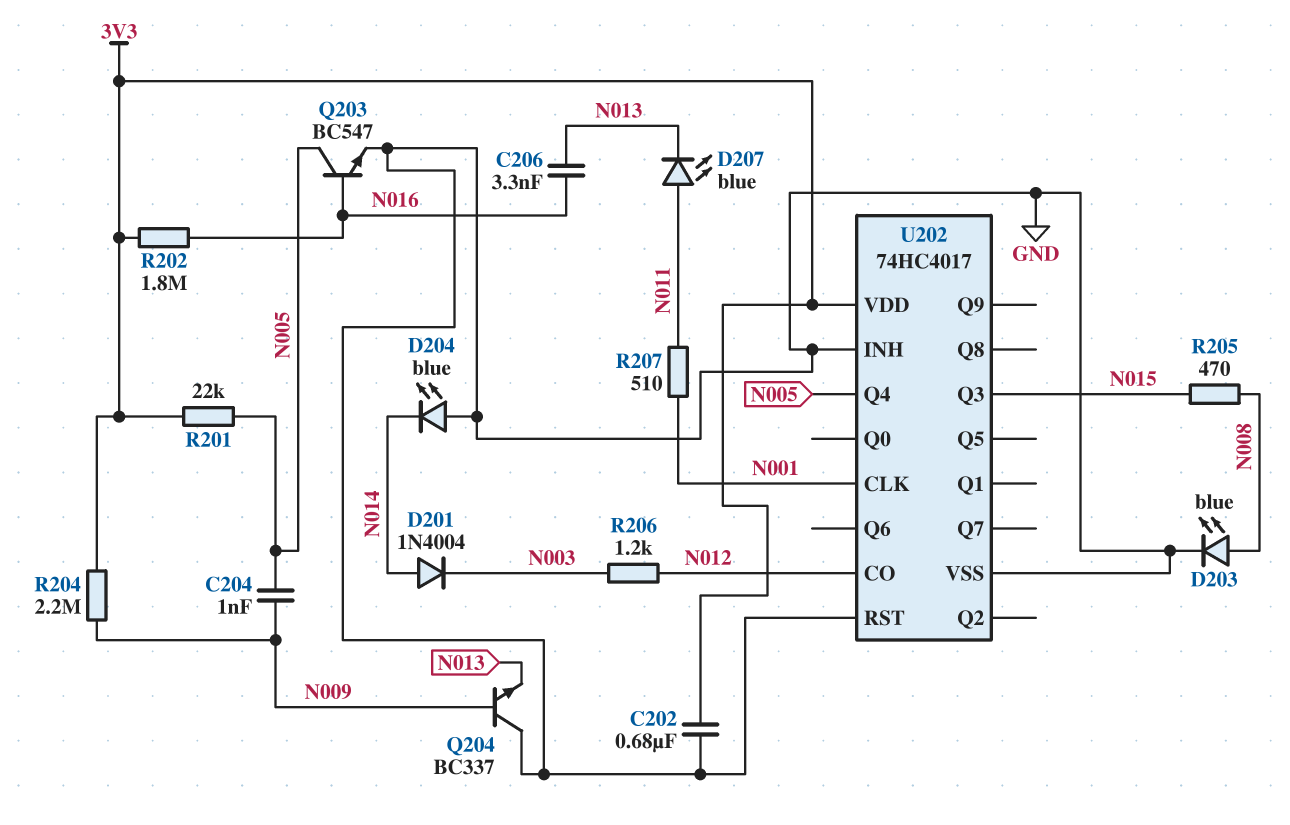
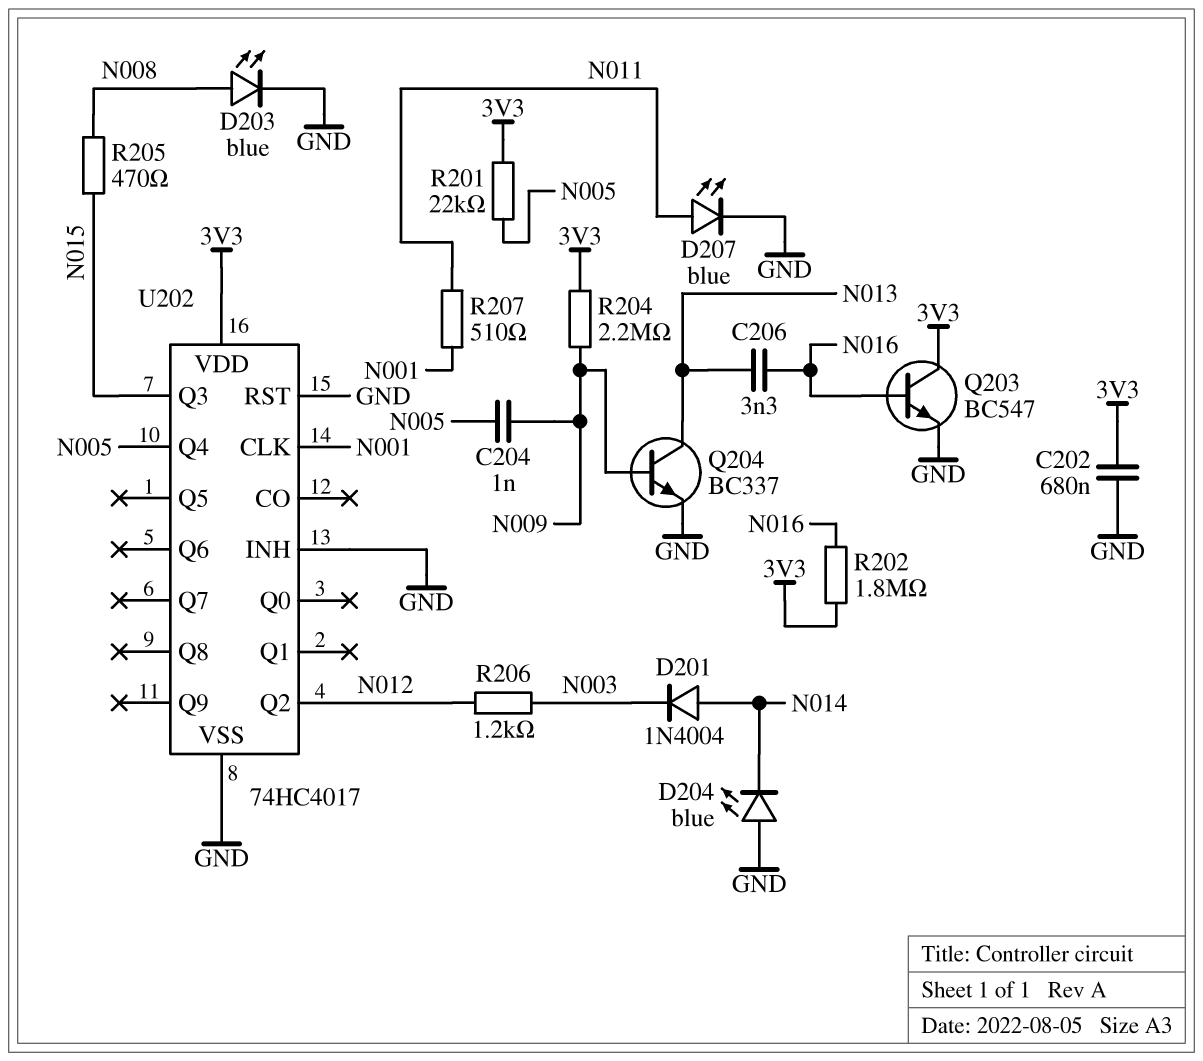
D207: LED blue (A N011, K N013) -> LED blue (A N011, K GND)
Q203: NPN BC547 (B N016, C N005, E GND) -> NPN BC547 (B N016, C 3V3, E GND)
Q204: NPN BC337 (B N009, C GND, E N013) -> NPN BC337 (B N009, C N013, E GND)
U202 pin CO: N012 -> none
U202 pin Q2: none -> N012

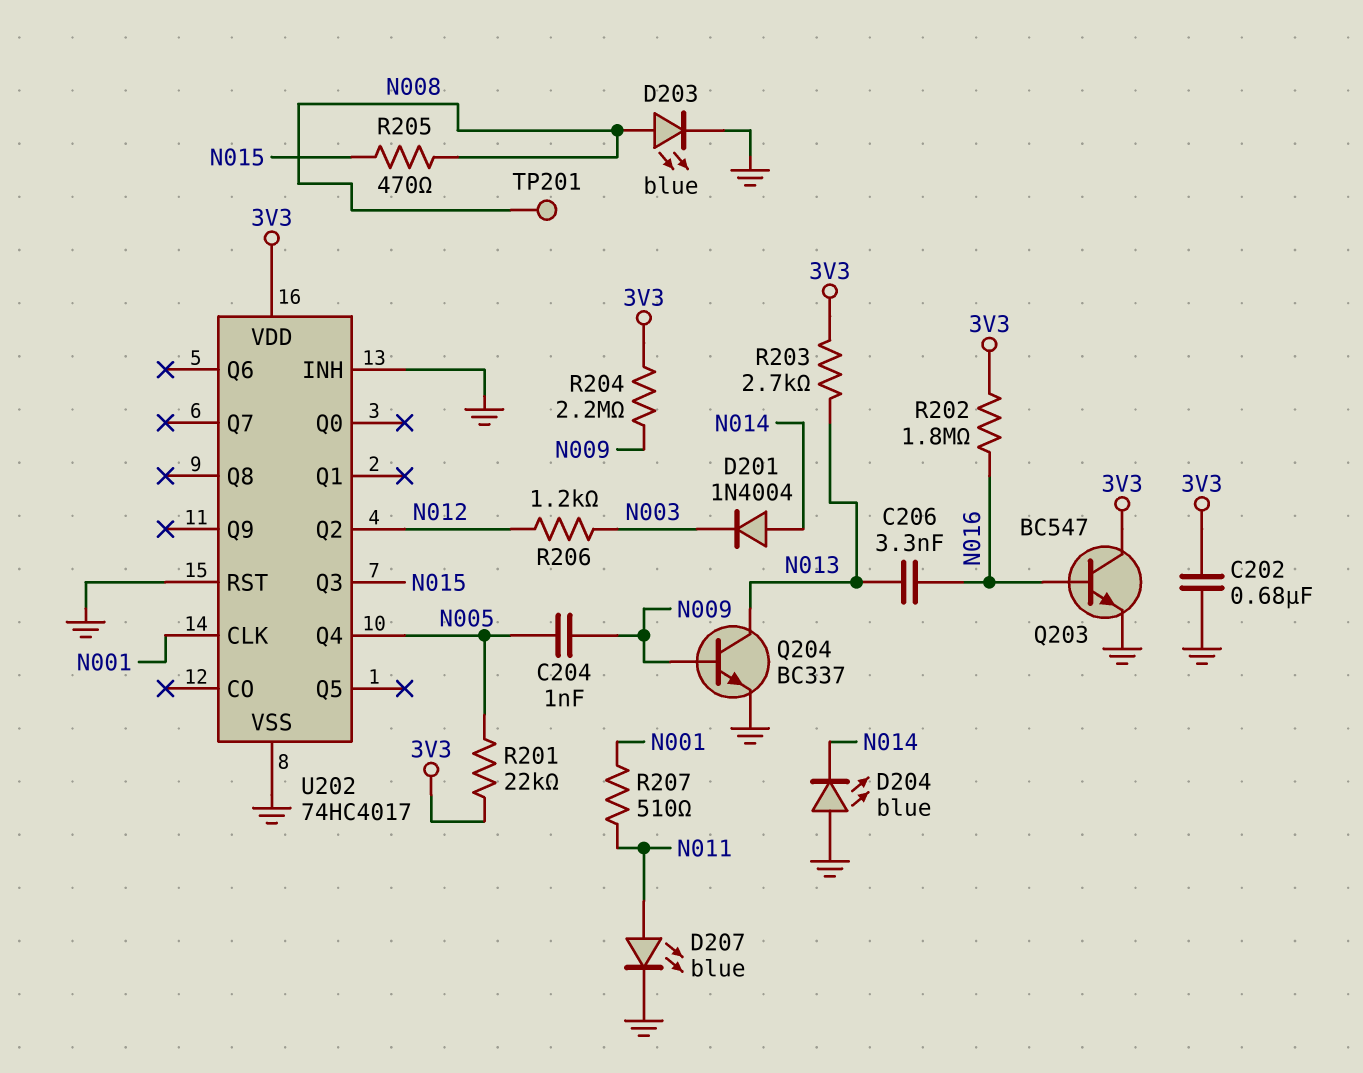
R203: none -> 2.7k (3V3, N013)
TP201: none -> test point (N008)

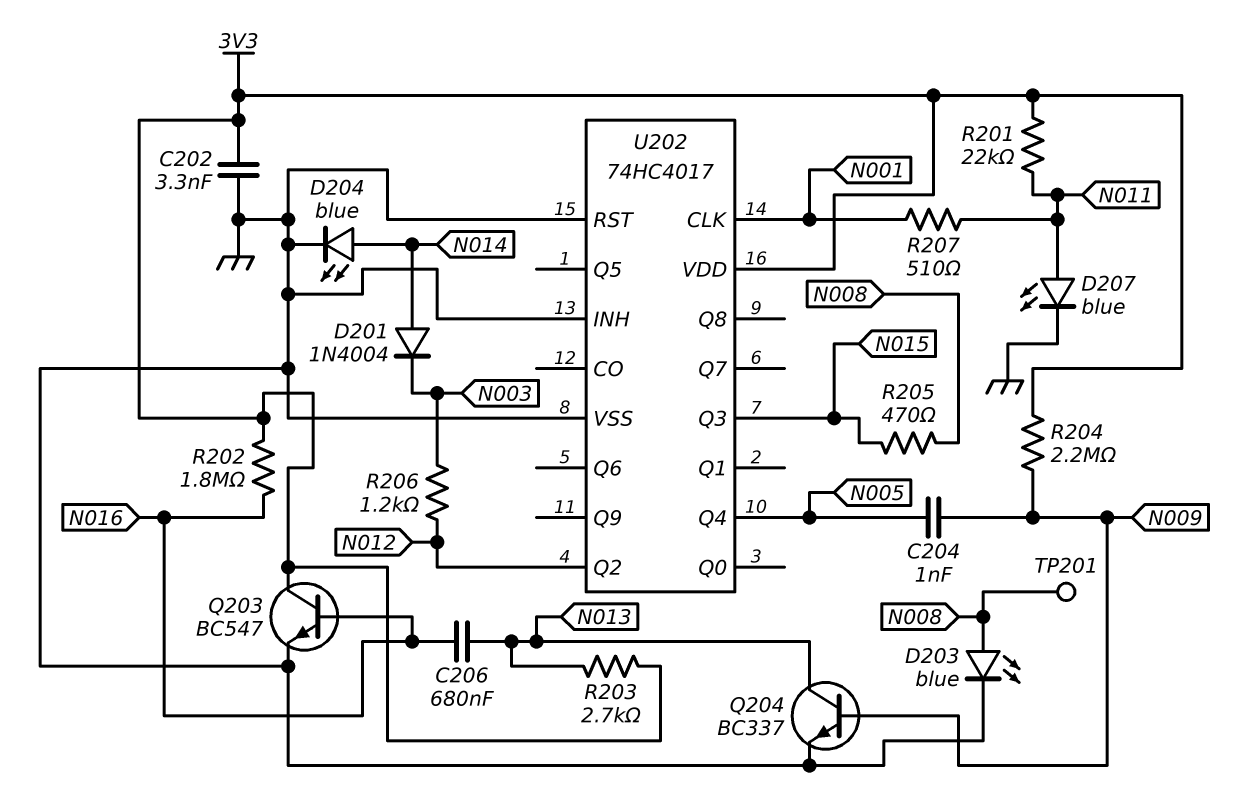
C202: 680nF (3V3, GND) -> 3.3nF (3V3, GND)
C206: 3.3nF (N013, N016) -> 680nF (N013, N016)
D204: LED blue (A GND, K N014) -> LED blue (A N014, K GND)
R201: 22k (3V3, N005) -> 22k (3V3, N011)

